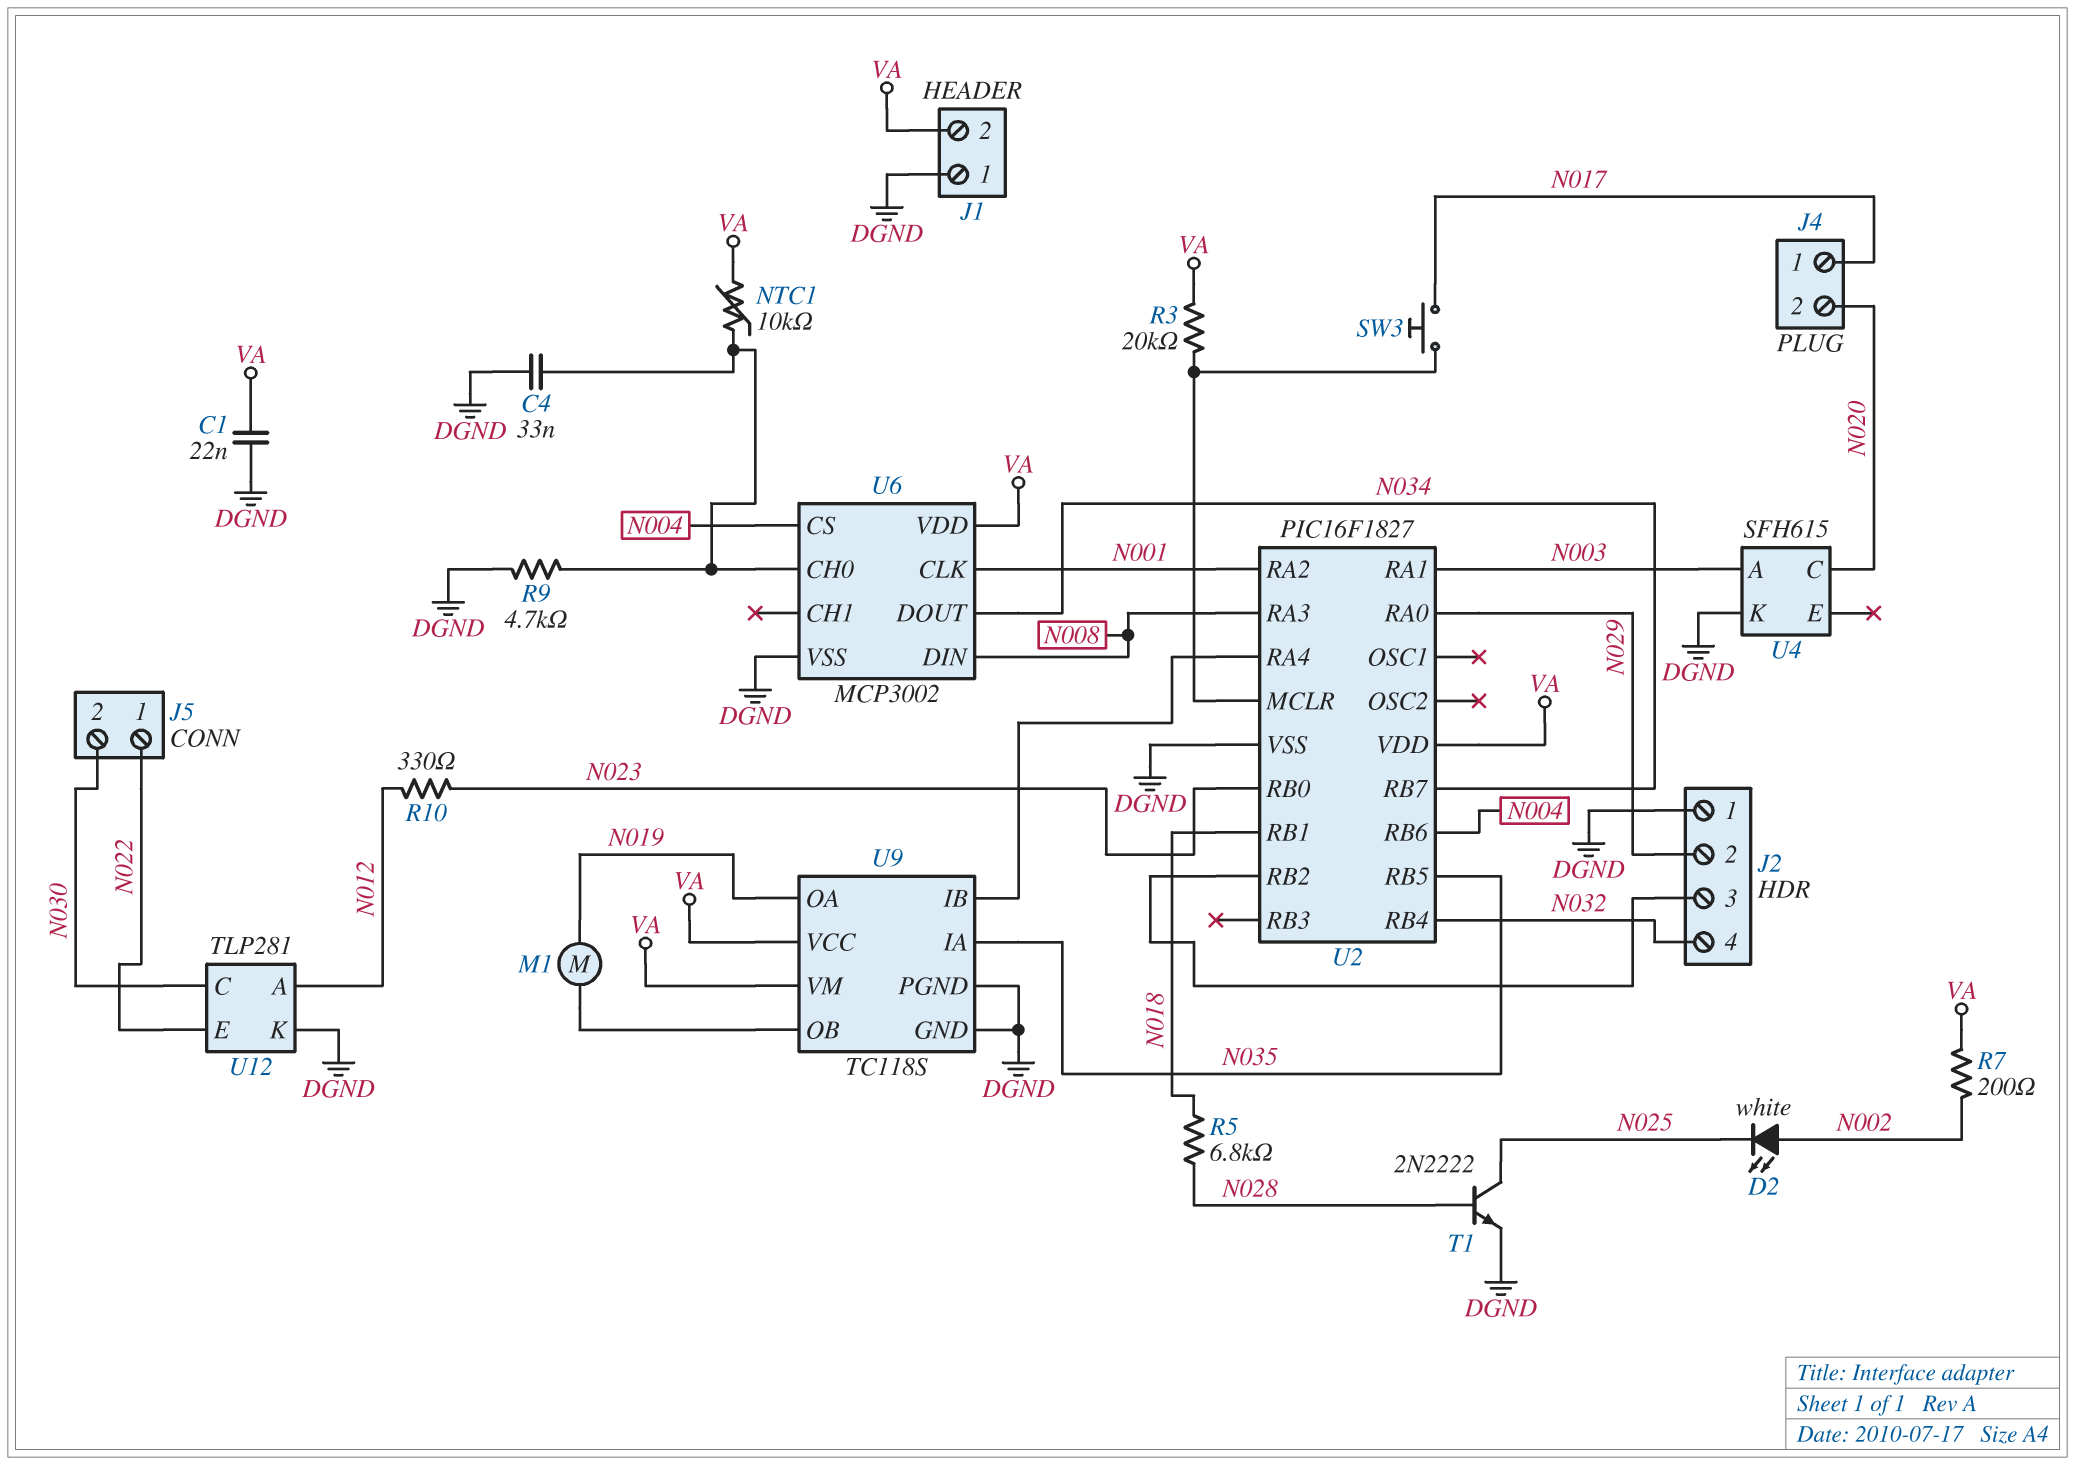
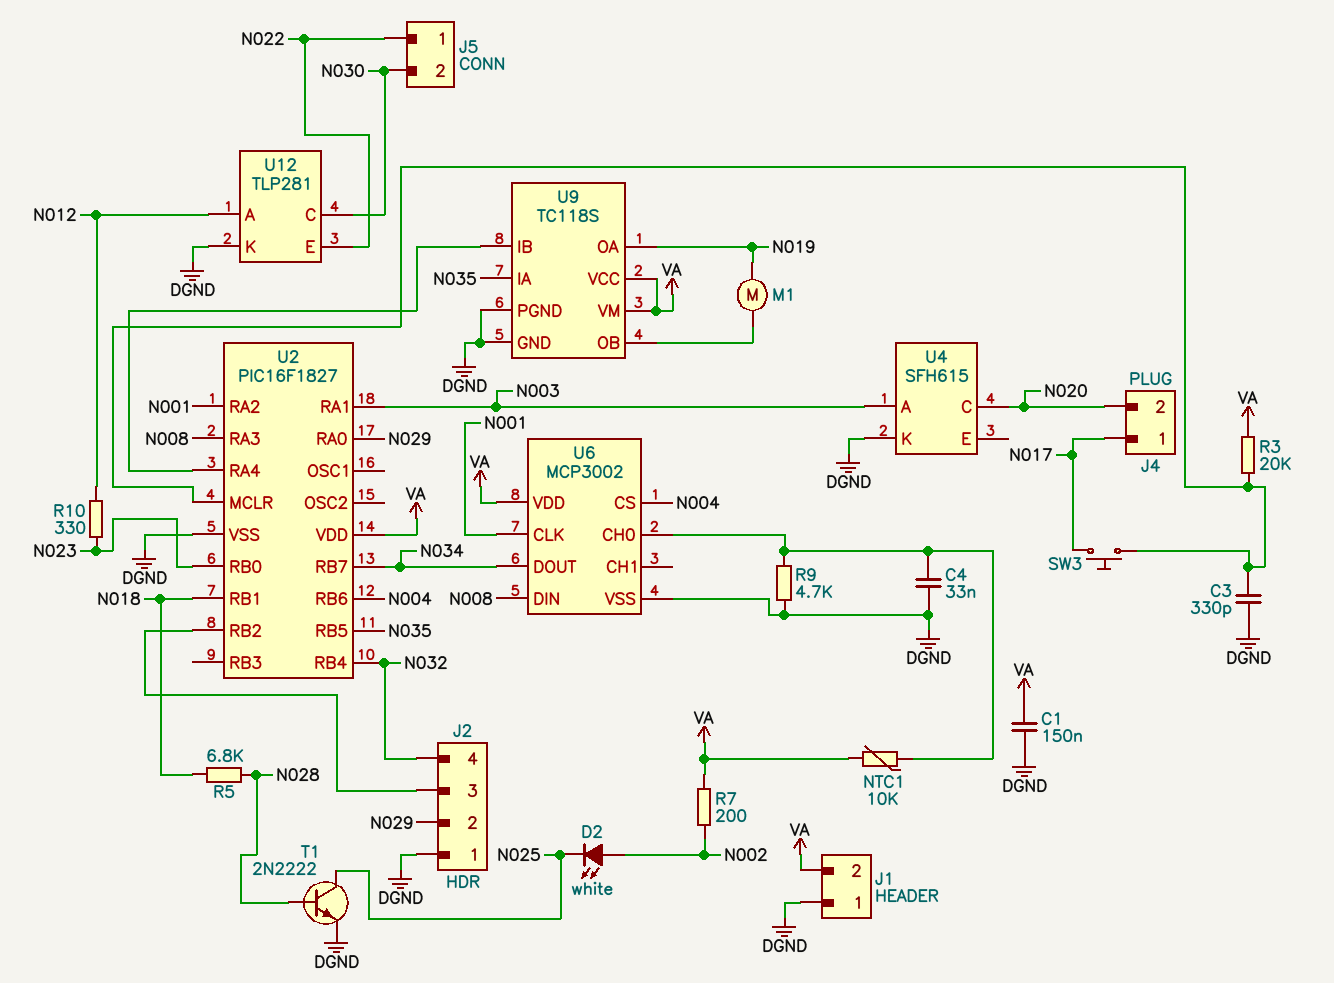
C1: 22nF (DGND, VA) -> 150nF (DGND, VA)
C3: none -> 330pF (DGND, U2/MCLR)

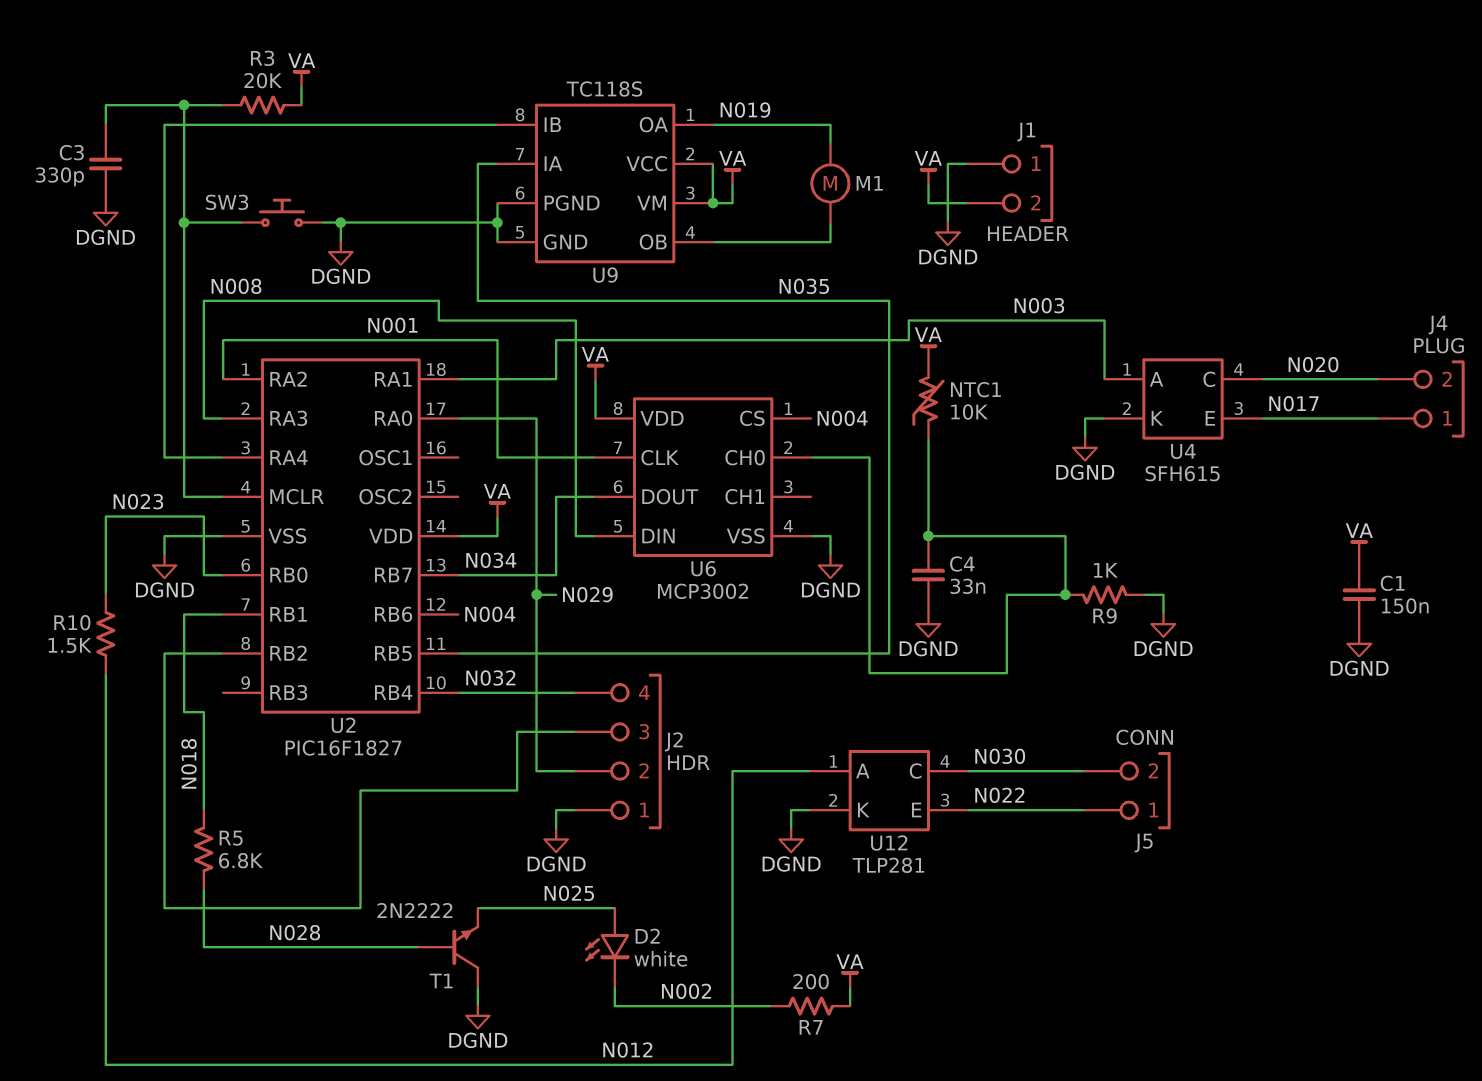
D2: LED white (A N002, K N025) -> LED white (A N025, K N002)
R9: 4.7k (DGND, U6/CH0) -> 1k (DGND, U6/CH0)
R10: 330 (N012, N023) -> 1.5k (N012, N023)
SW3: button (N017, U2/MCLR) -> button (DGND, U2/MCLR)
T1: NPN 2N2222 (B N028, C N025, E DGND) -> NPN 2N2222 (B N028, C DGND, E N025)
U4 pin E: none -> N017

